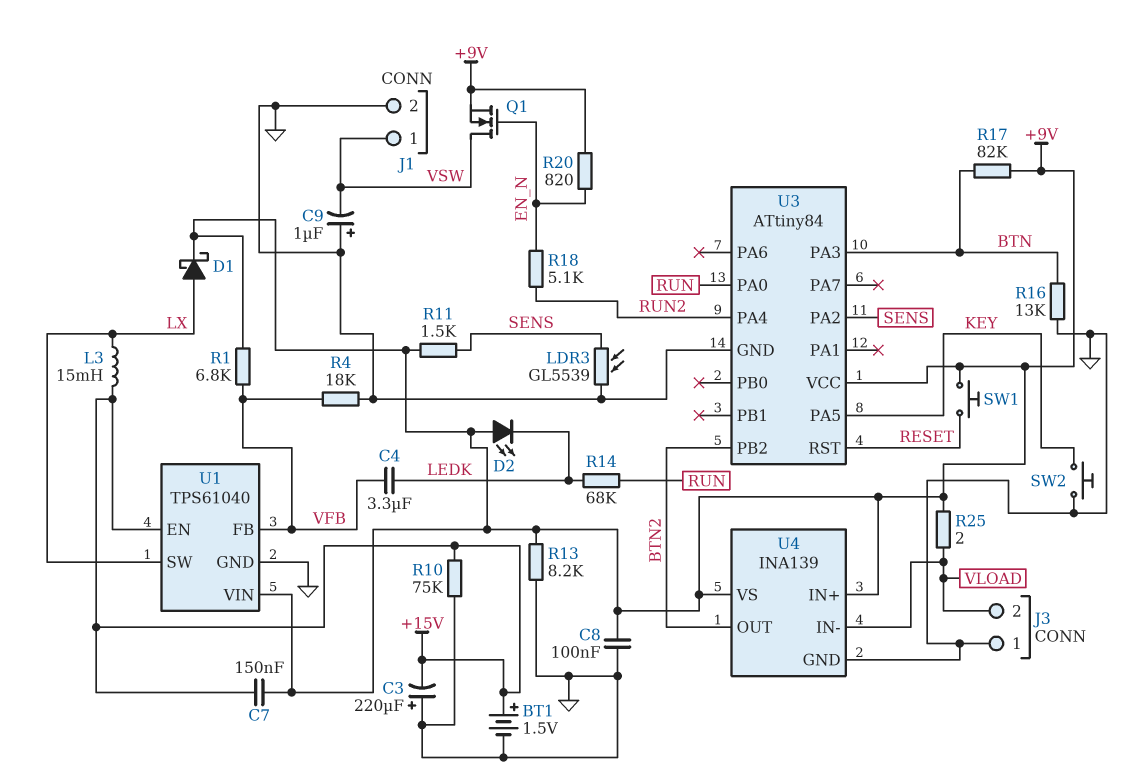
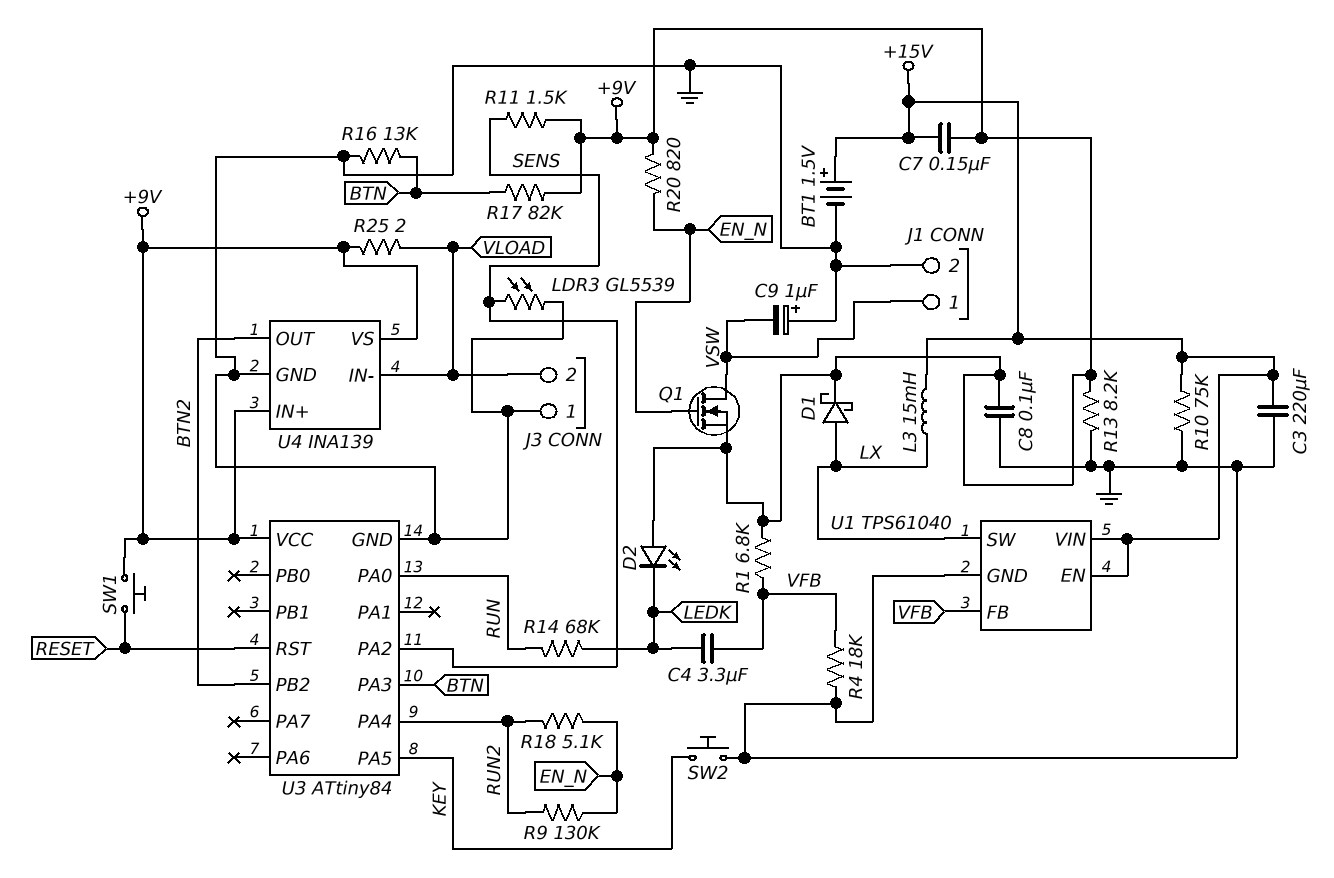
C3: 220uF (plus GND, minus +15V) -> 220uF (+15V, GND)
R9: none -> 130k (EN_N, RUN2)
U1 pin VIN: +9V -> +15V

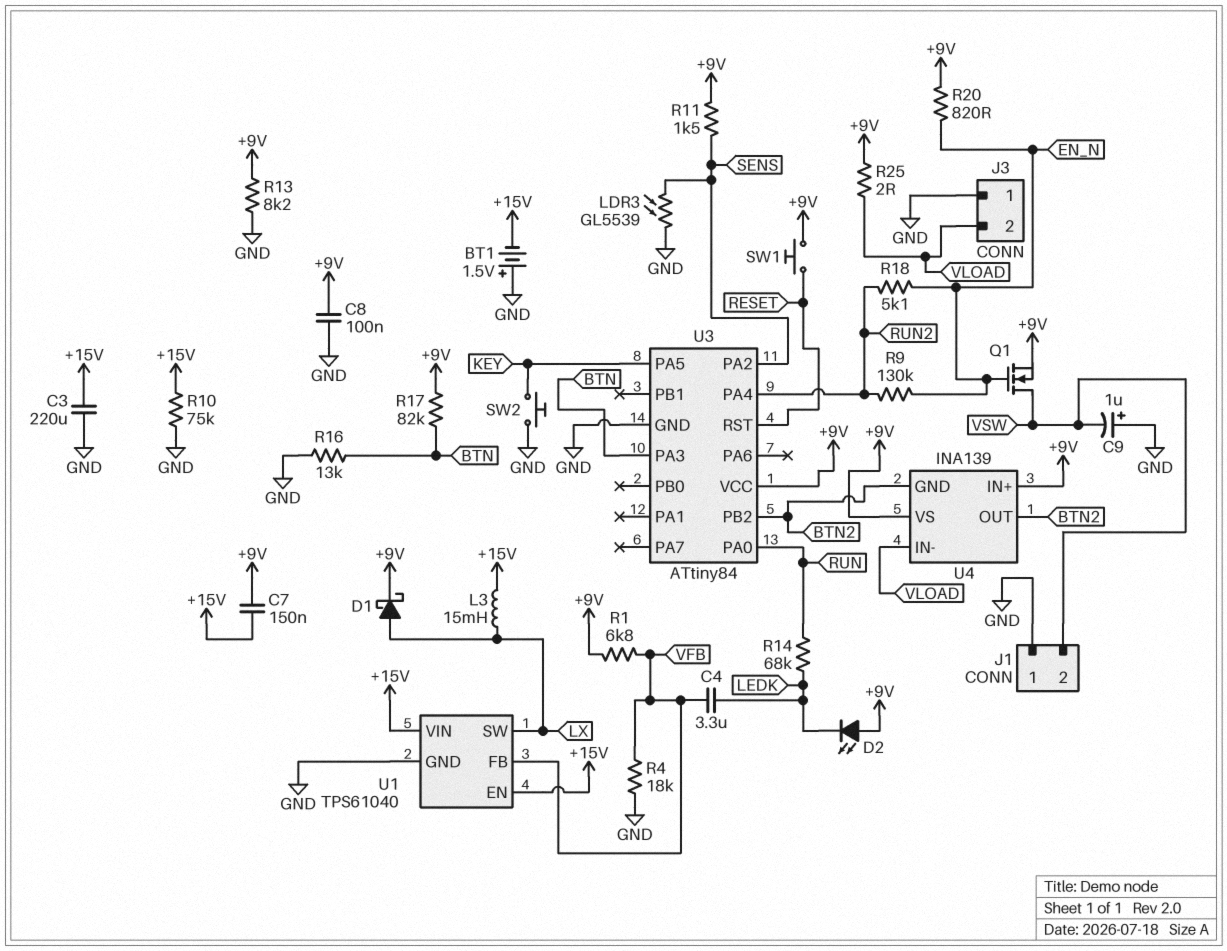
BT1: 1.5V (plus +15V, minus GND) -> 1.5V (plus GND, minus +15V)
J1 pin 1: VSW -> GND
J1 pin 2: GND -> VSW
U4 pin GND: GND -> BTN2

